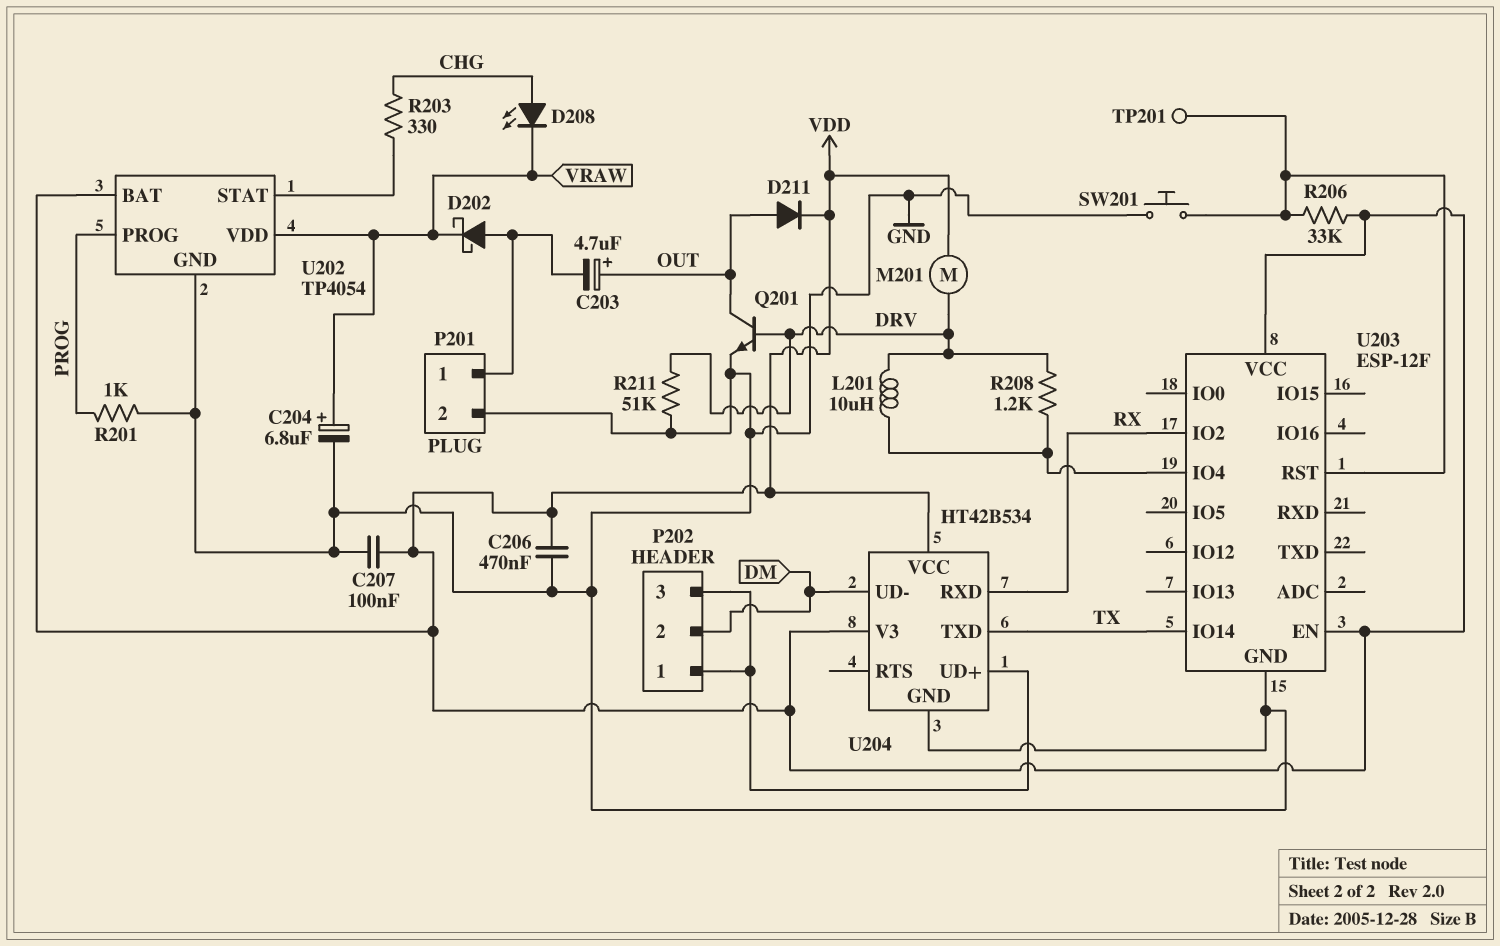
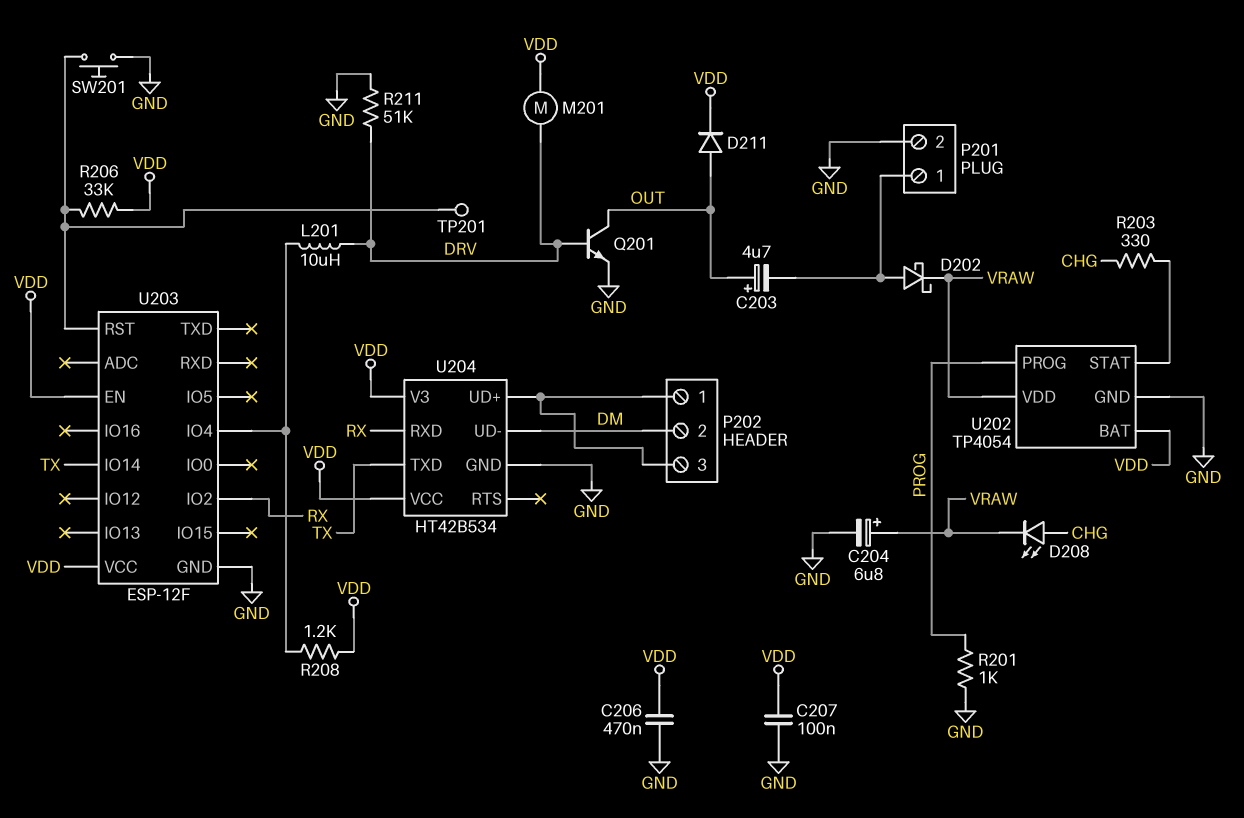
R208: 1.2k (DRV, U203/IO4) -> 1.2k (U203/IO4, VDD)

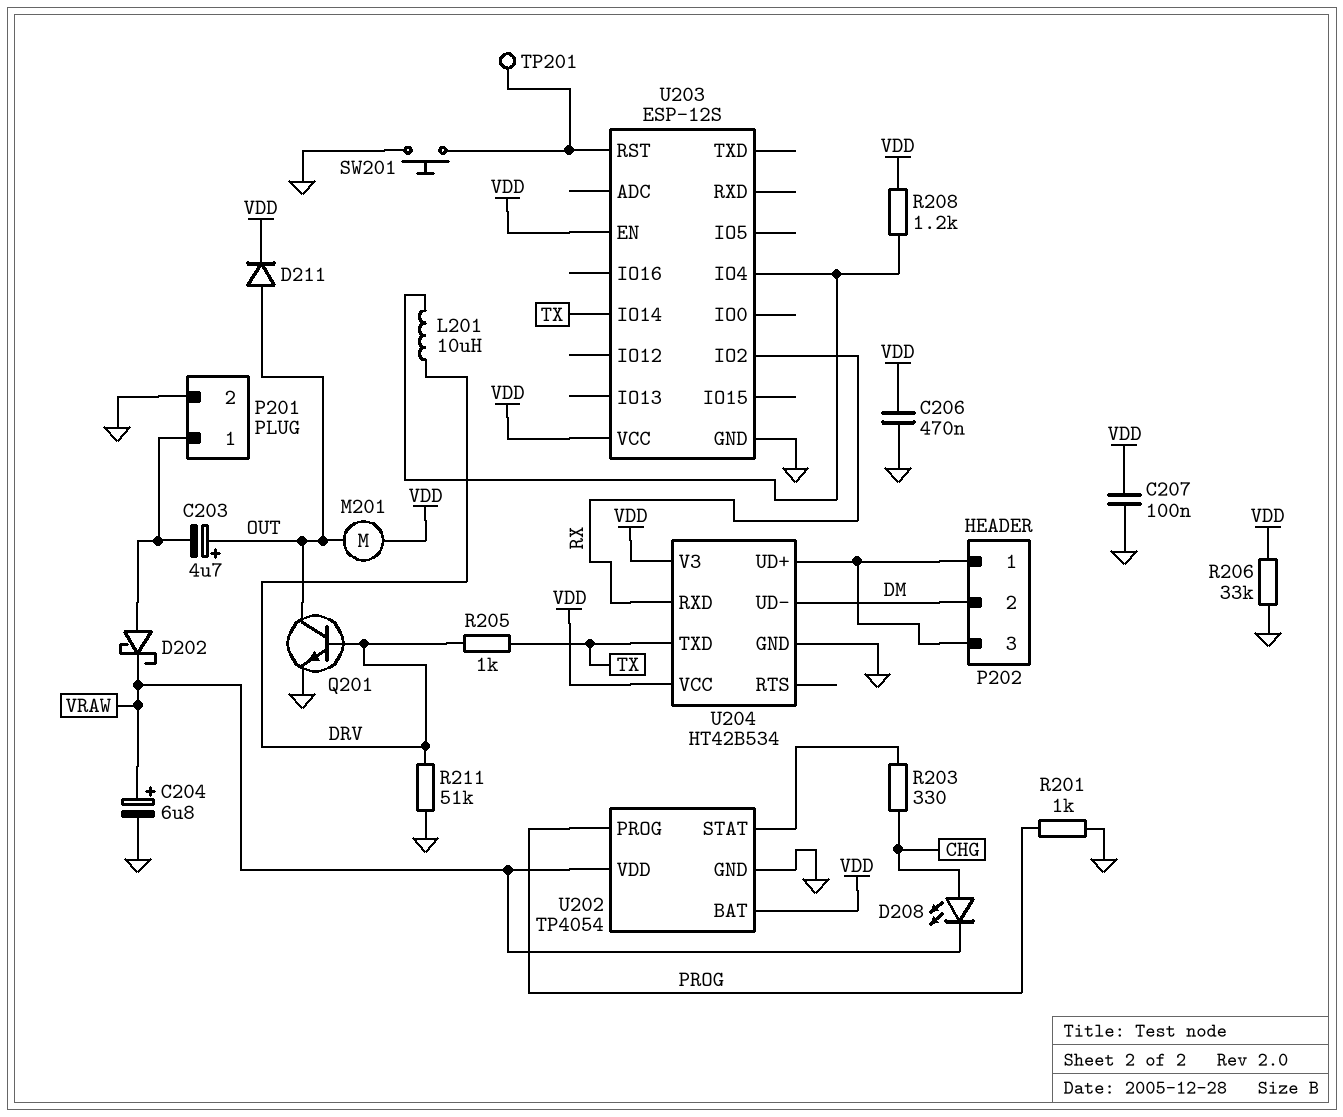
M201: motor (DRV, VDD) -> motor (OUT, VDD)
R205: none -> 1k (DRV, TX)
R206: 33k (U203/RST, VDD) -> 33k (GND, VDD)
U203: ESP-12F -> ESP-12S

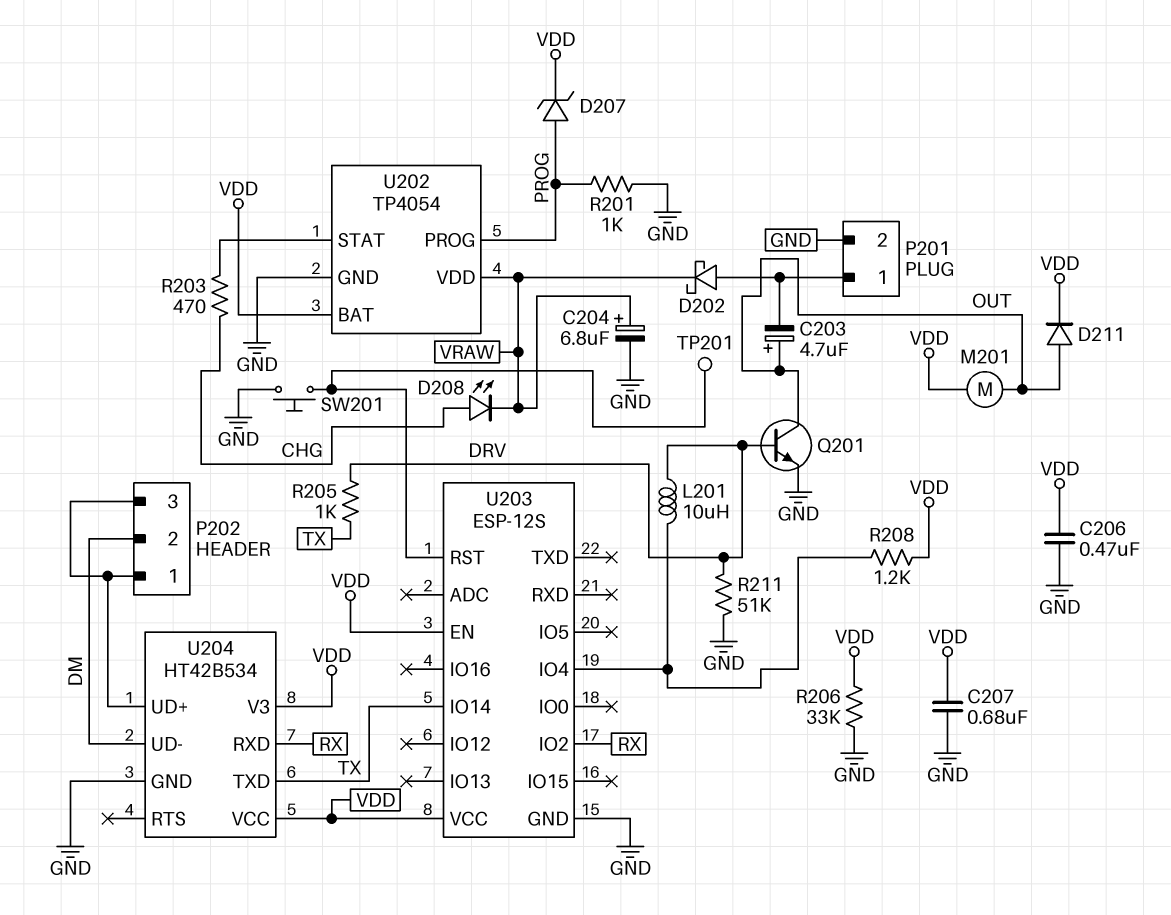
C207: 100nF (GND, VDD) -> 680nF (GND, VDD)
D207: none -> zener (A PROG, K VDD)
R203: 330 (CHG, U202/STAT) -> 470 (CHG, U202/STAT)

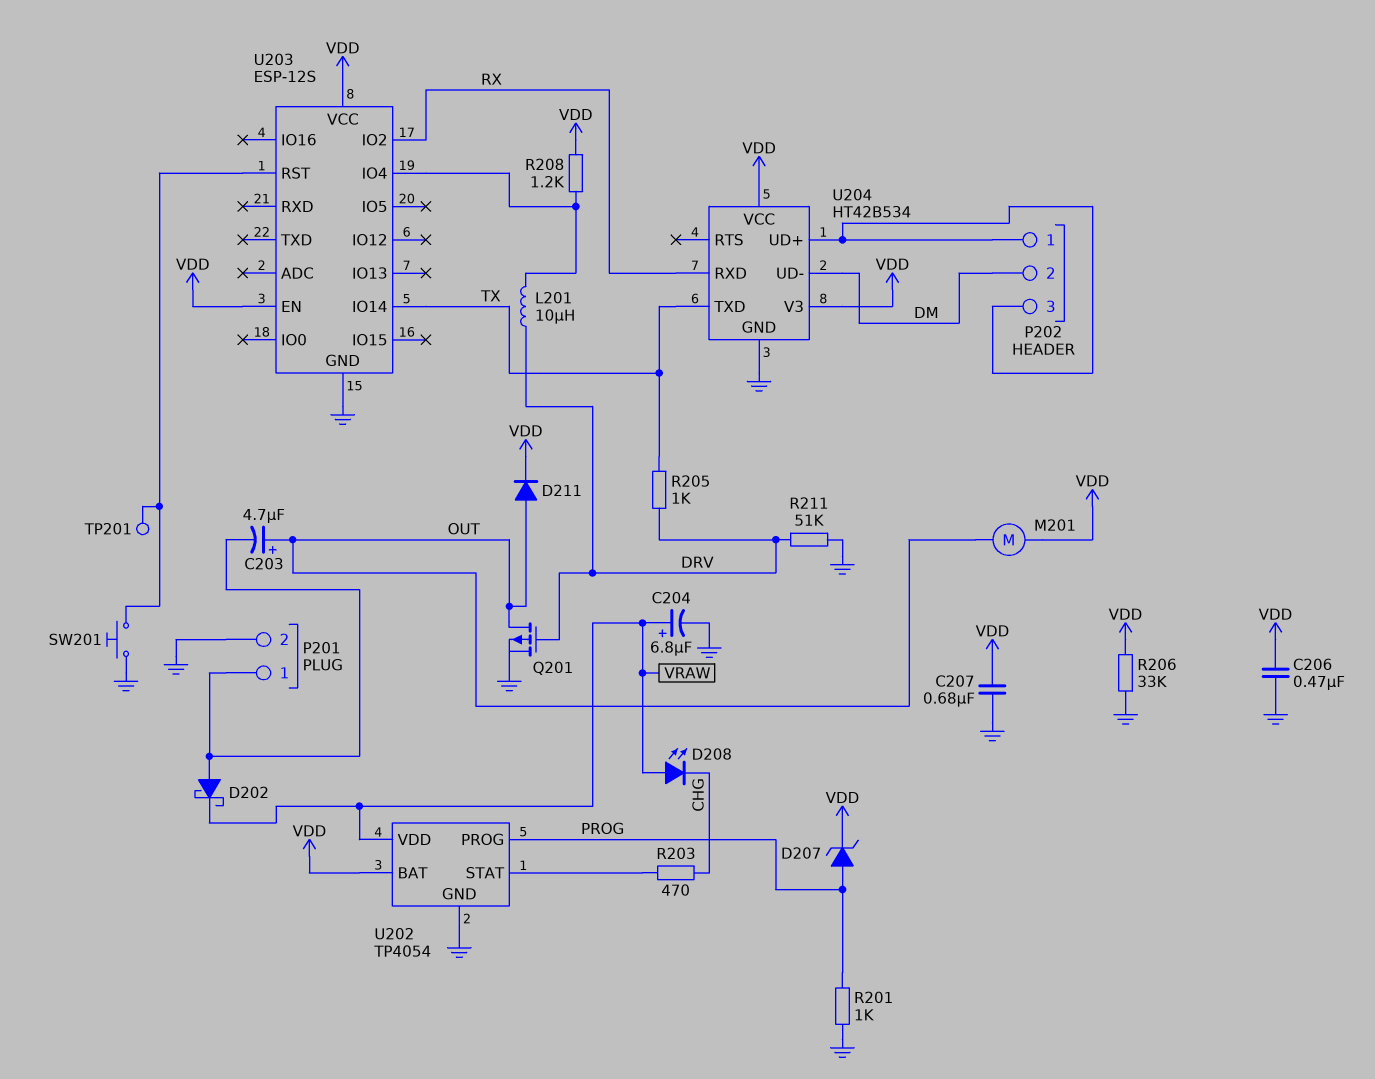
D208: LED (A CHG, K VRAW) -> LED (A VRAW, K CHG)
Q201: NPN (B DRV, C OUT, E GND) -> PMOS (G DRV, D OUT, S GND)

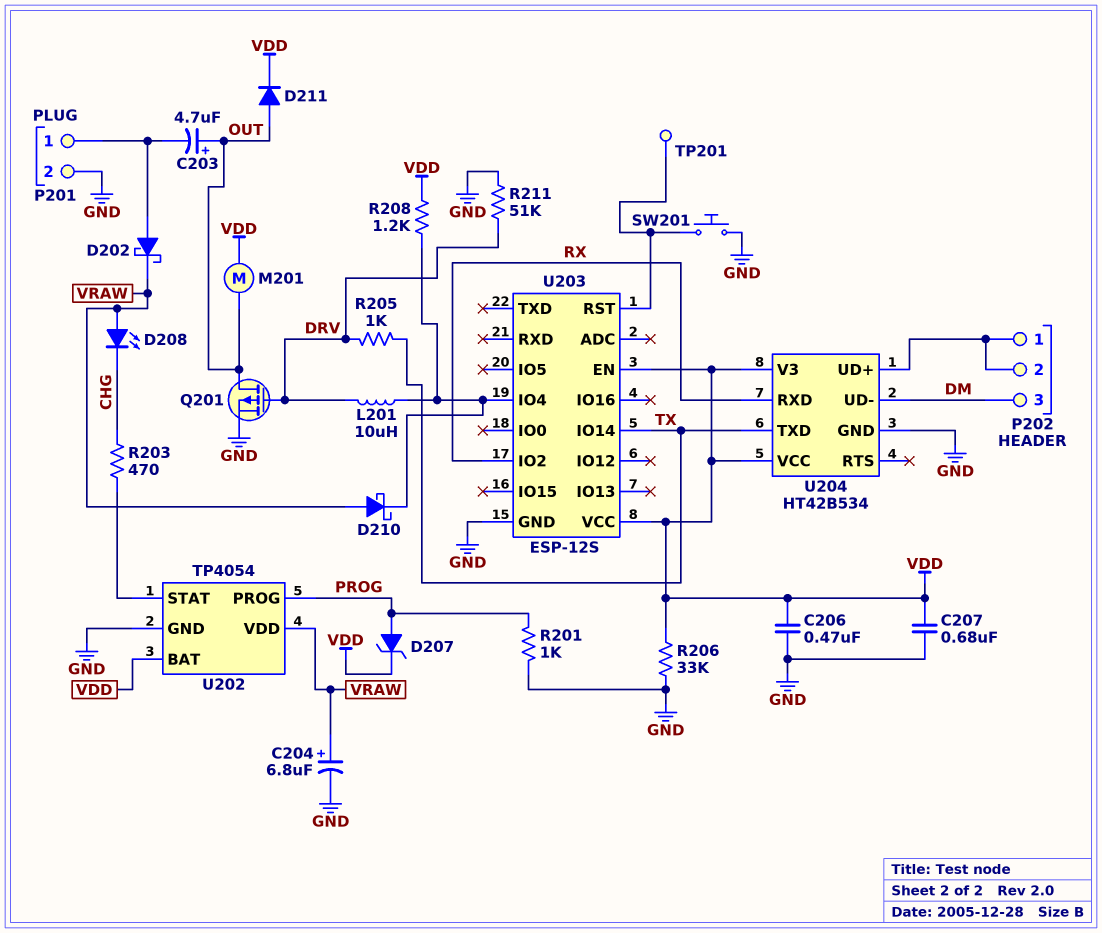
D210: none -> schottky (A VRAW, K U203/IO4)
P202 pin 2: DM -> P202/1
P202 pin 3: P202/1 -> DM

